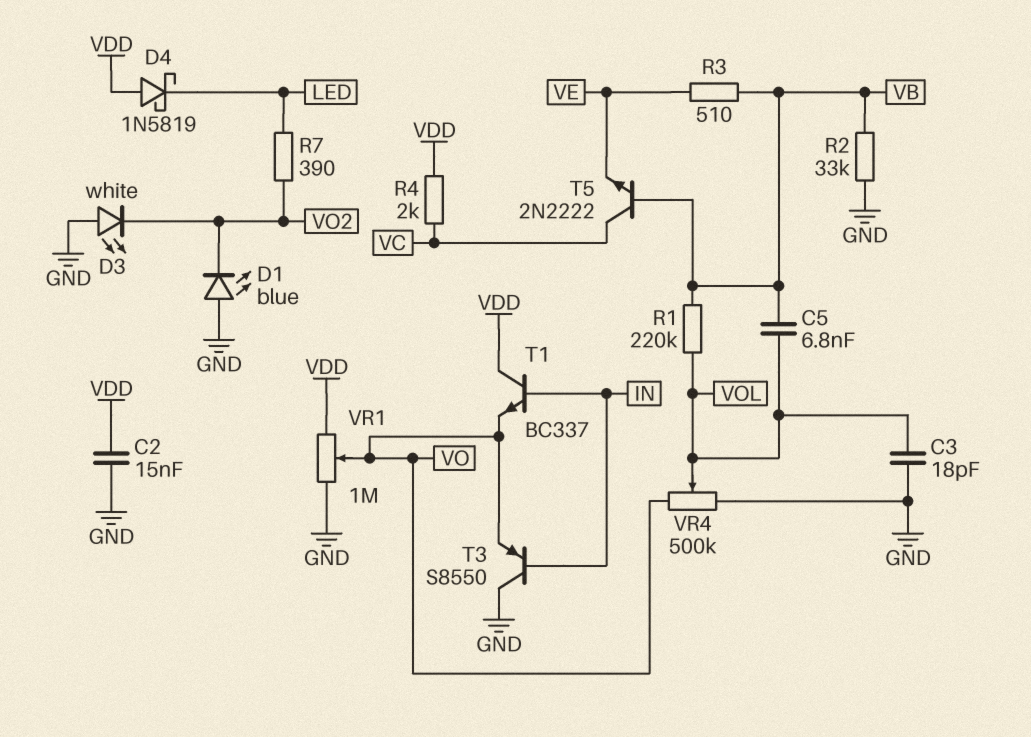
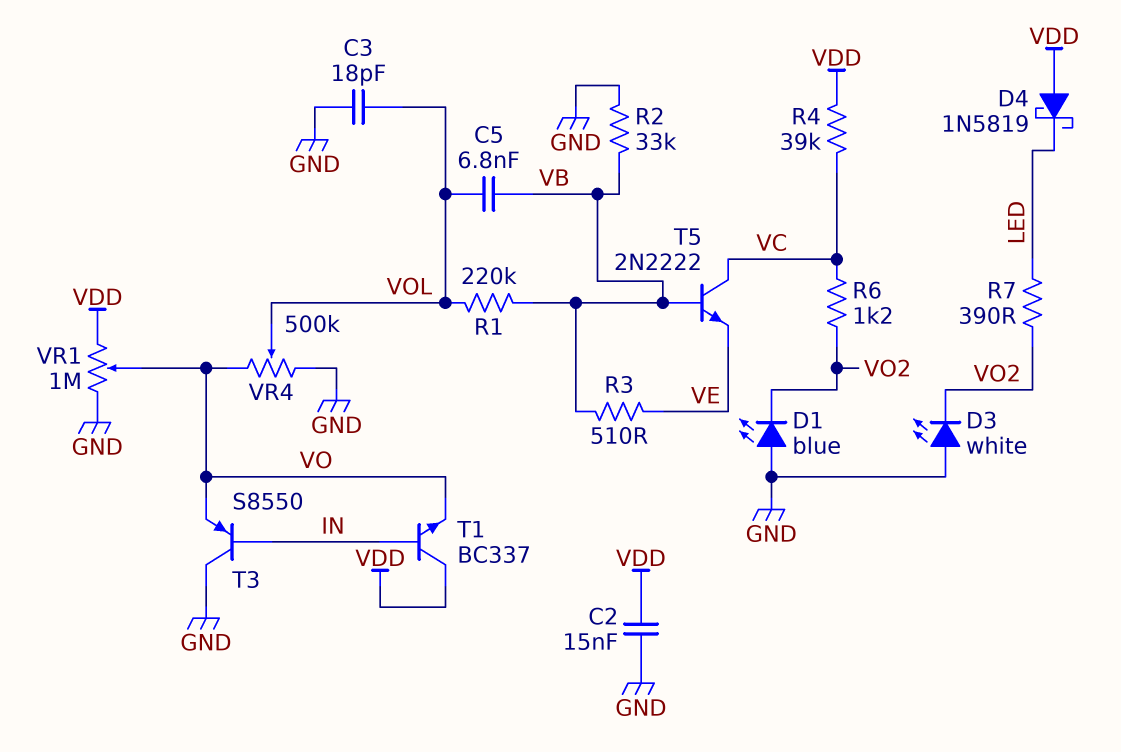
R4: 2k (VC, VDD) -> 39k (VC, VDD)
R6: none -> 1.2k (VC, VO2)

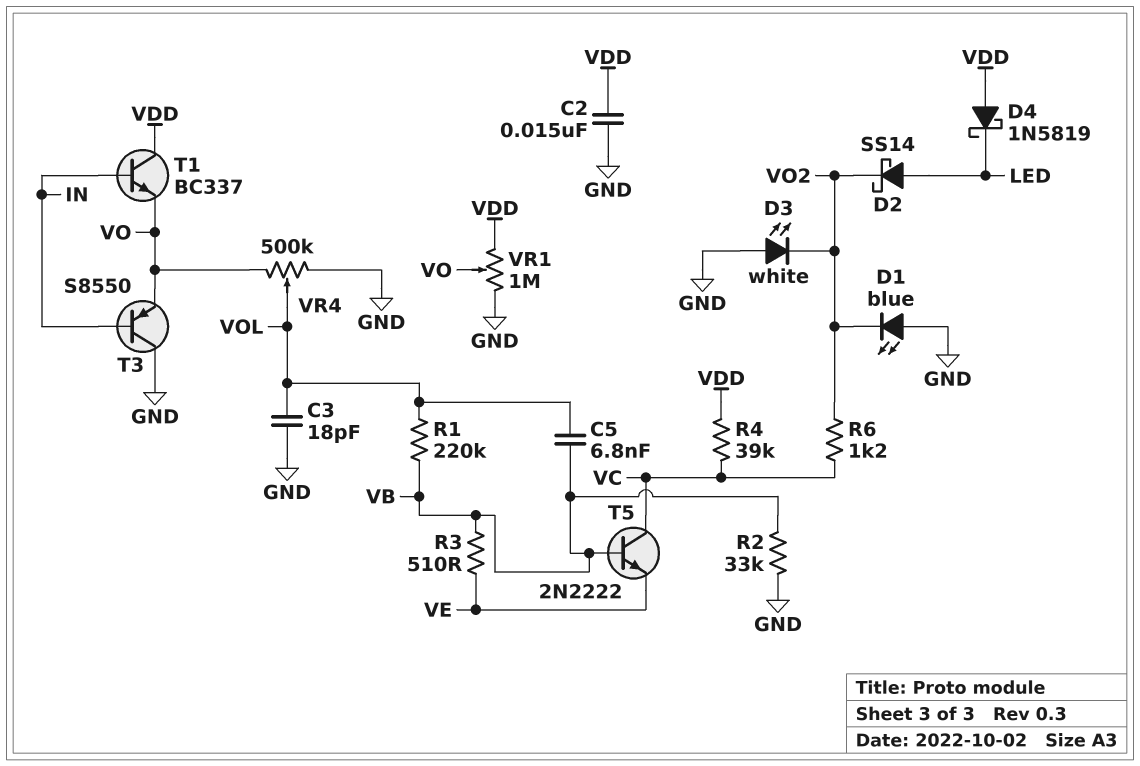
D2: none -> schottky SS14 (A LED, K VO2)
R7: 390 (LED, VO2) -> none

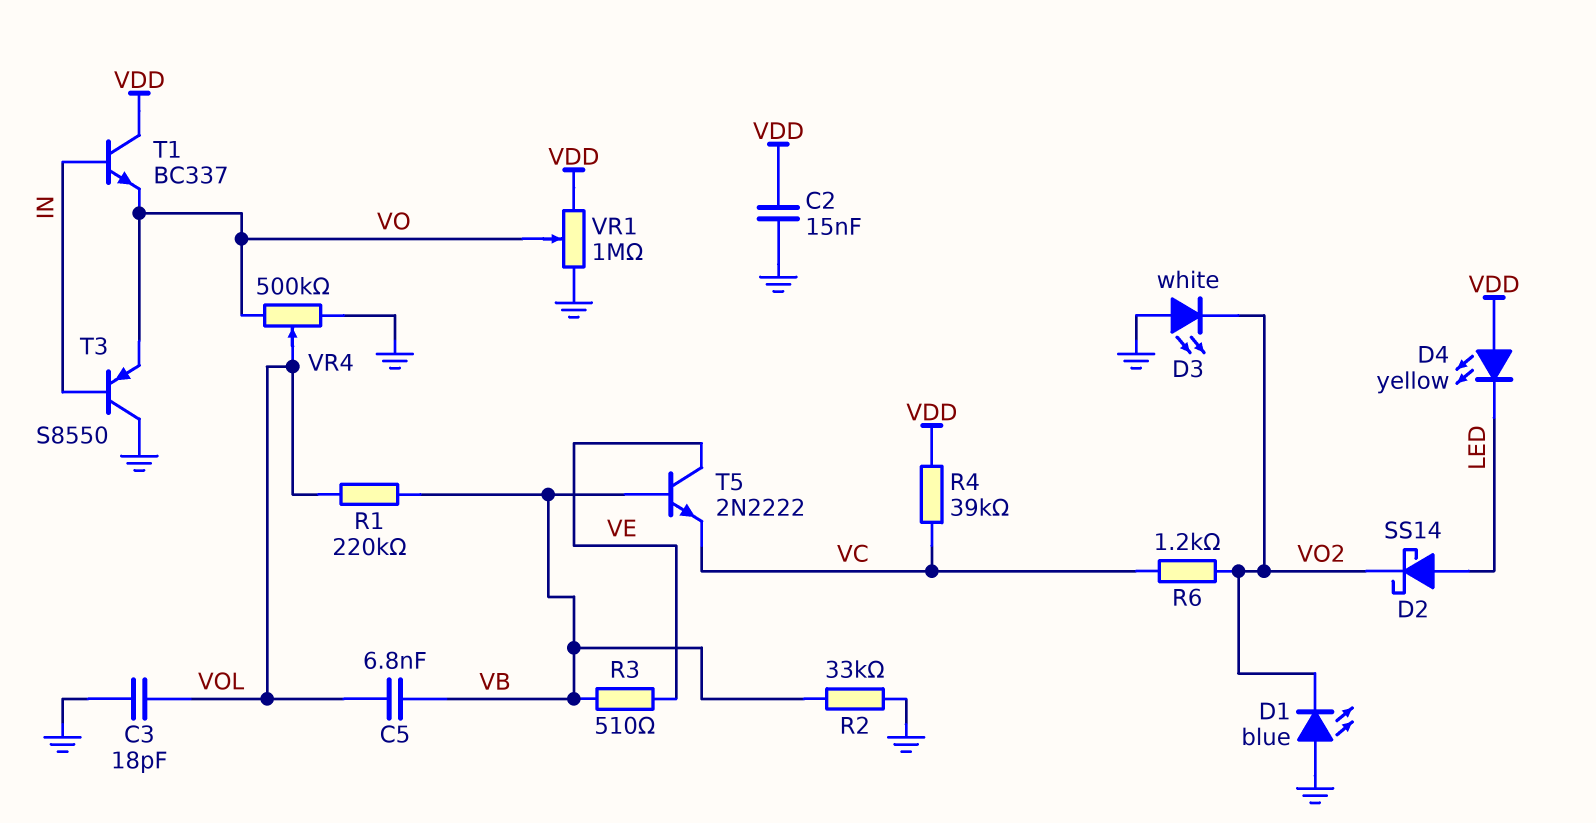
D4: schottky 1N5819 (A VDD, K LED) -> LED yellow (A VDD, K LED)
T5: NPN 2N2222 (B VB, C VC, E VE) -> NPN 2N2222 (B VB, C VE, E VC)

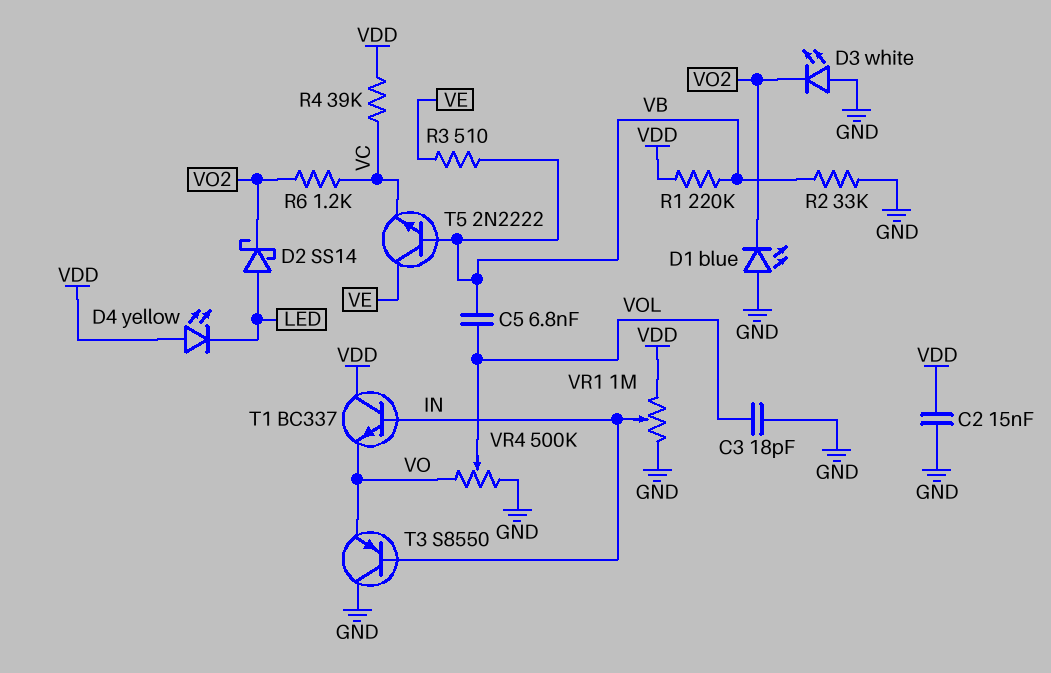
R1: 220k (VB, VOL) -> 220k (VB, VDD)
VR1: 1M (GND, VDD, wiper VO) -> 1M (GND, VDD, wiper IN)

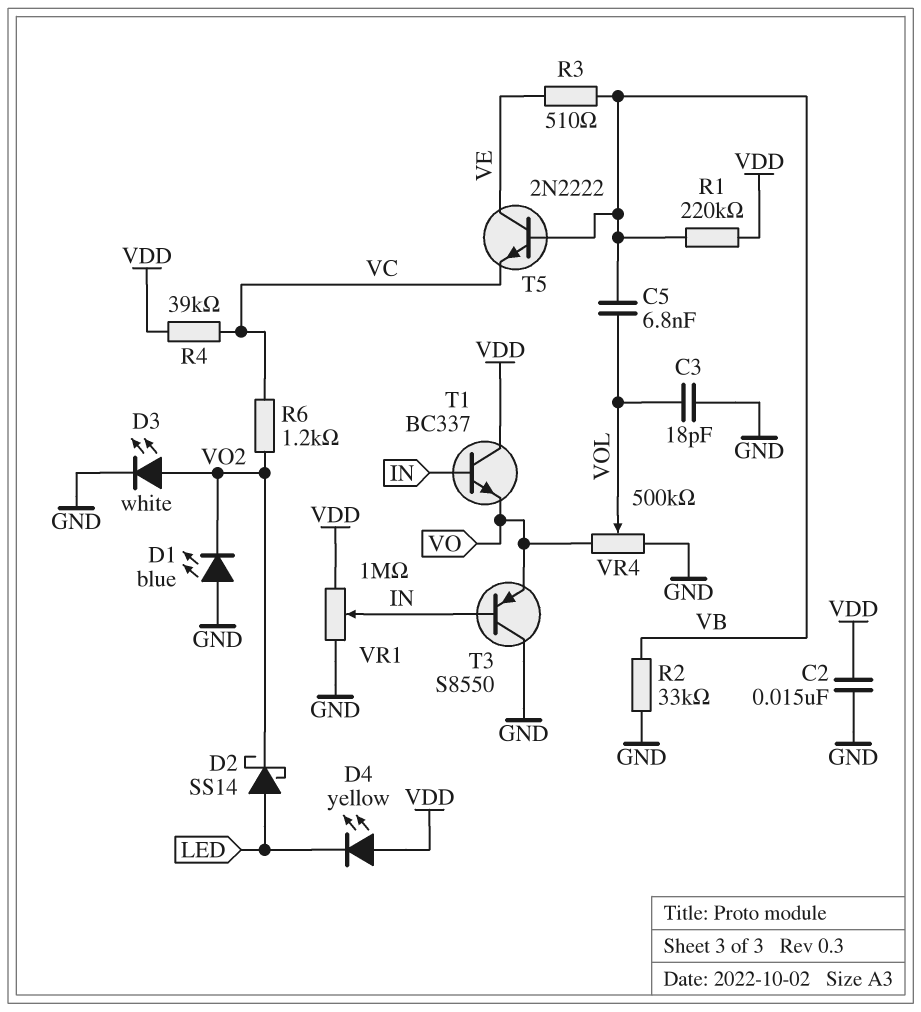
D3: LED white (A GND, K VO2) -> LED white (A VO2, K GND)

